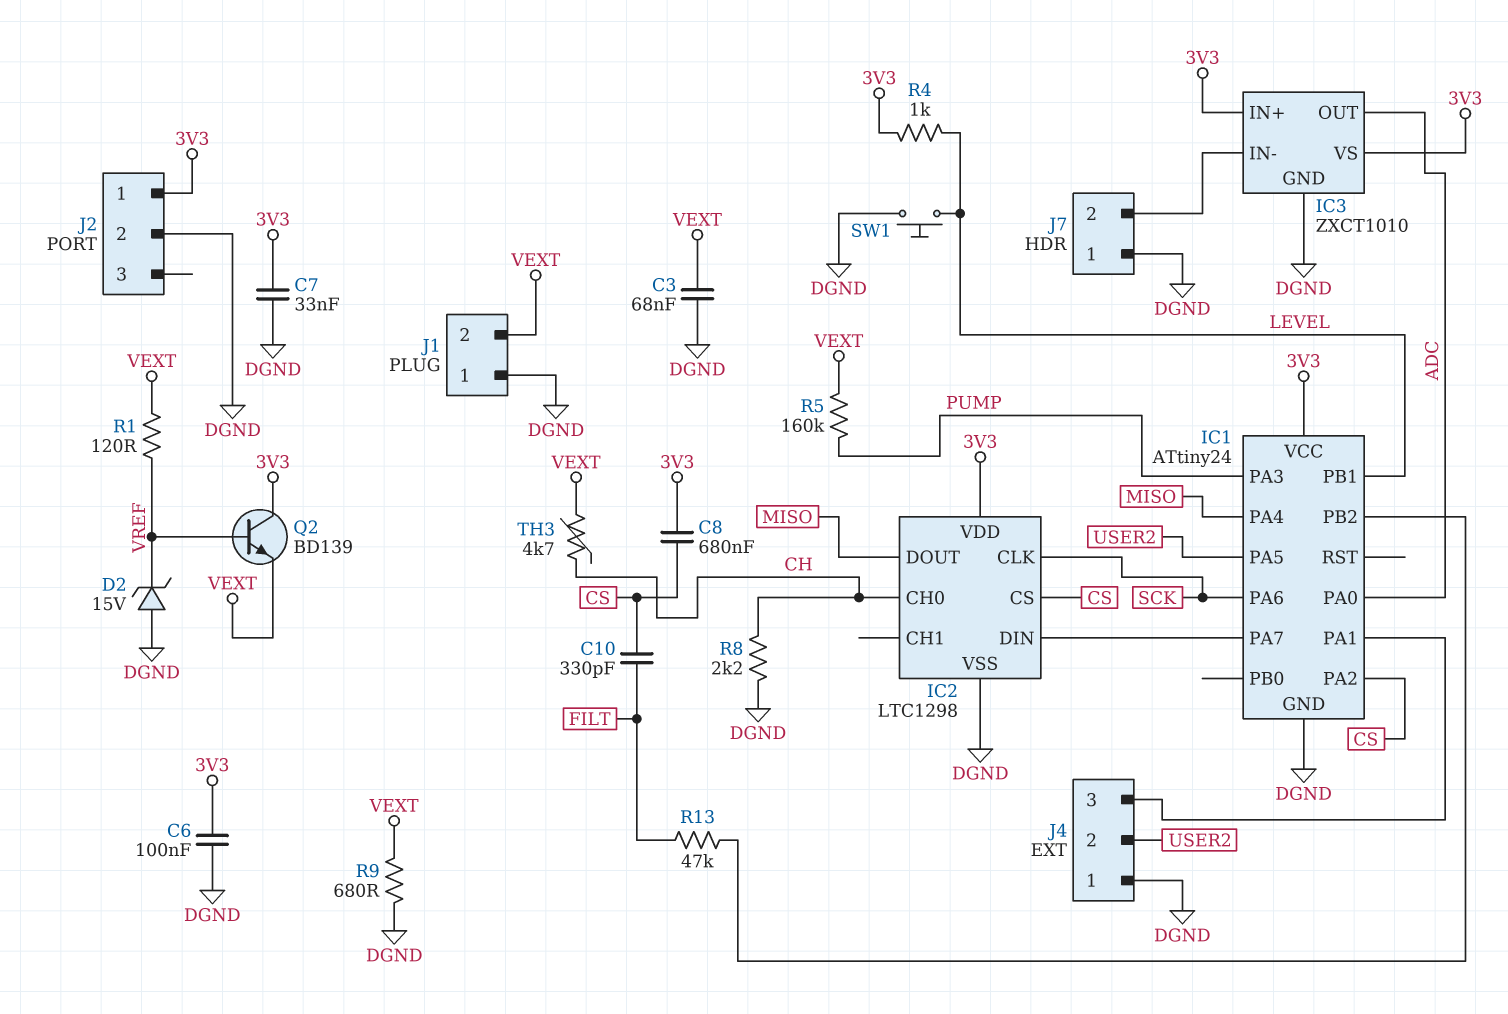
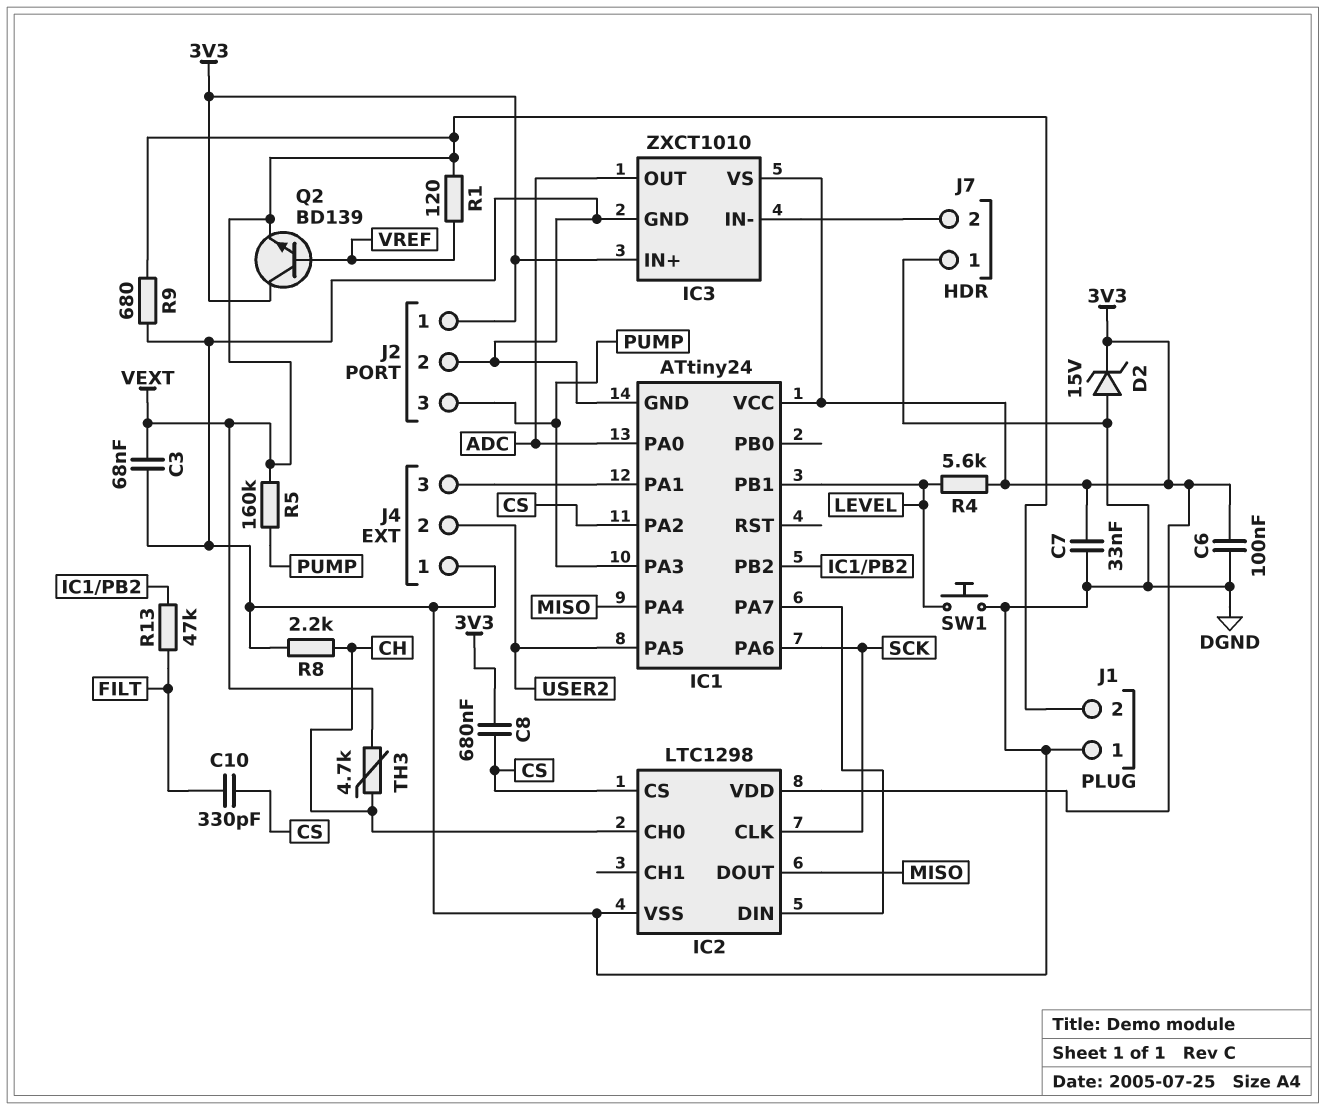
D2: zener 15V (A DGND, K VREF) -> zener 15V (A DGND, K 3V3)
J2 pin 3: none -> PUMP
R4: 1k (3V3, LEVEL) -> 5.6k (3V3, LEVEL)

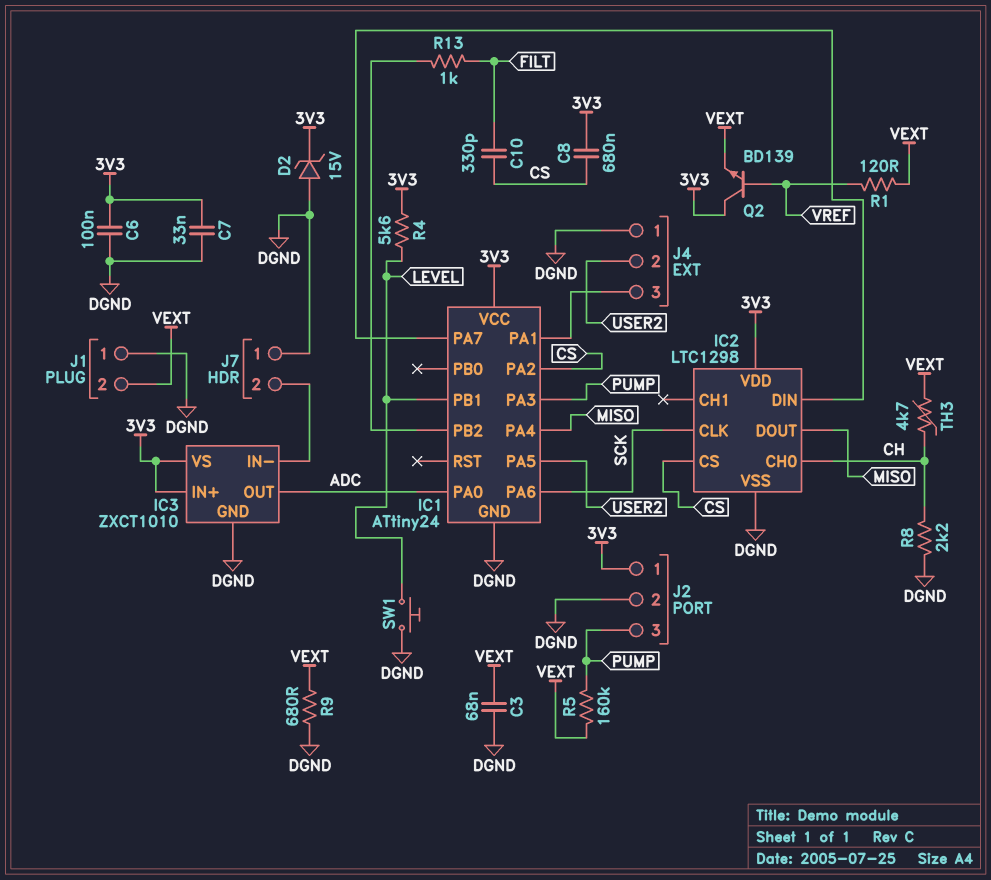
R13: 47k (FILT, IC1/PB2) -> 1k (FILT, IC1/PB2)

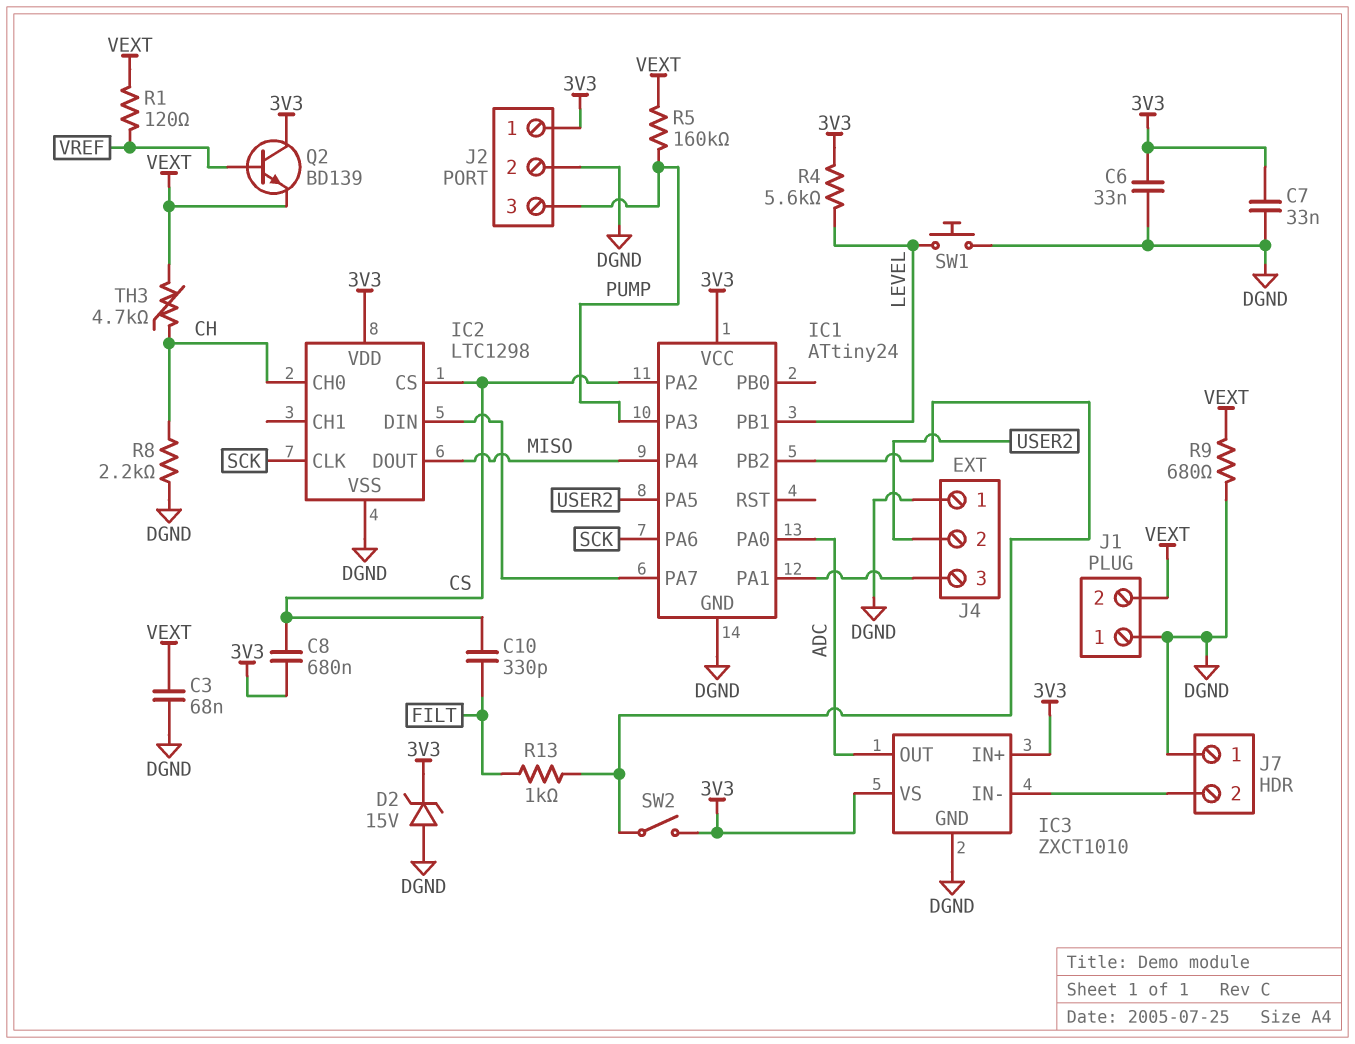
C6: 100nF (3V3, DGND) -> 33nF (3V3, DGND)
SW2: none -> switch (3V3, IC1/PB2)

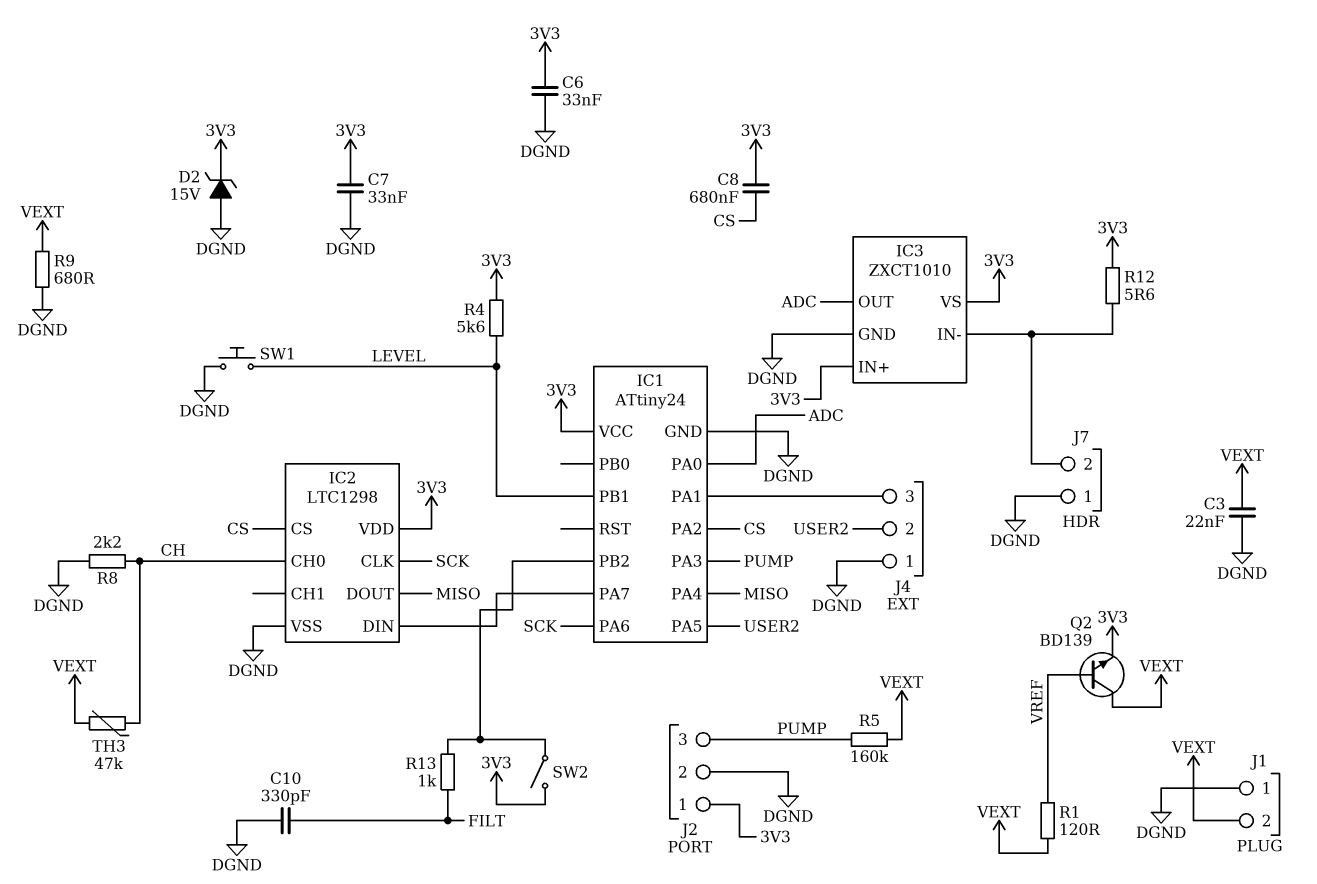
C3: 68nF (DGND, VEXT) -> 22nF (DGND, VEXT)
C10: 330pF (CS, FILT) -> 330pF (DGND, FILT)
Q2: NPN BD139 (B VREF, C 3V3, E VEXT) -> NPN BD139 (B VREF, C VEXT, E 3V3)
R12: none -> 5.6 (3V3, IC3/IN-)
TH3: 4.7k (CH, VEXT) -> 47k (CH, VEXT)

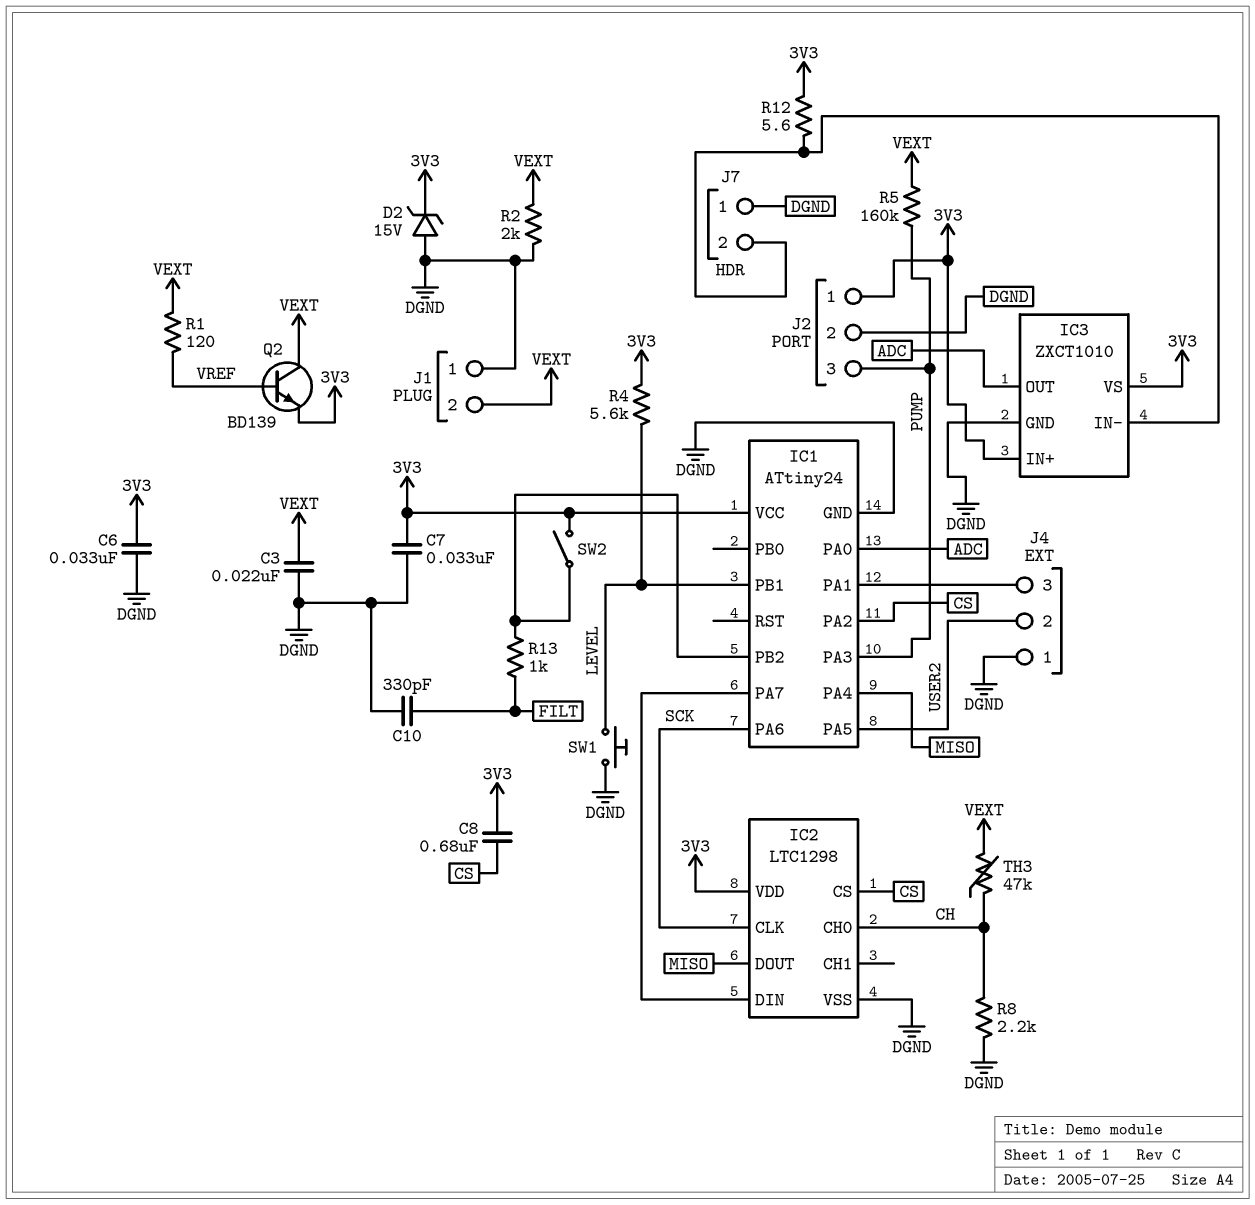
R2: none -> 2k (DGND, VEXT)
R9: 680 (DGND, VEXT) -> none

